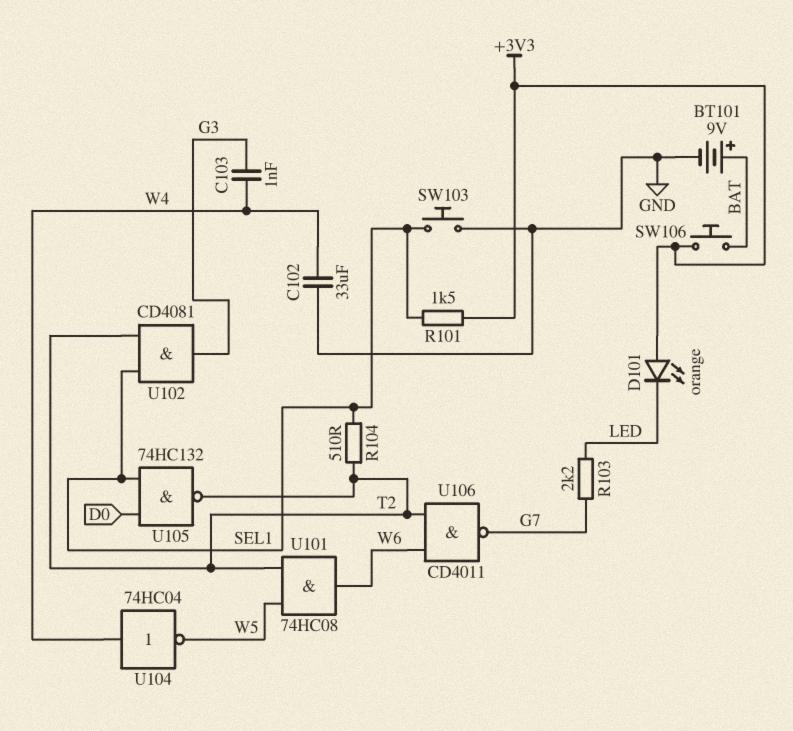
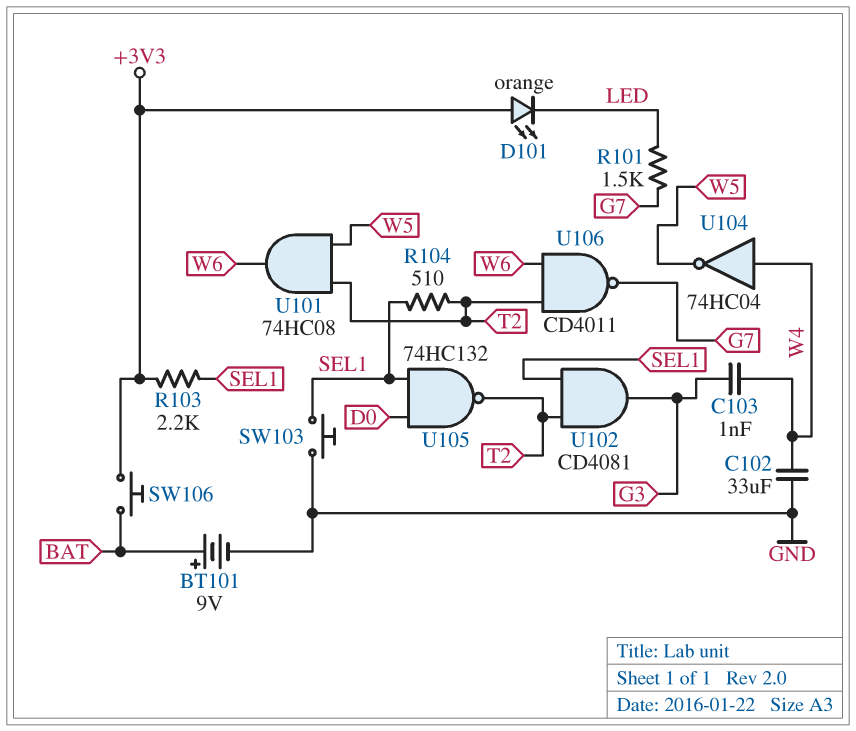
R101: 1.5k (+3V3, SEL1) -> 1.5k (G7, LED)
R103: 2.2k (G7, LED) -> 2.2k (+3V3, SEL1)

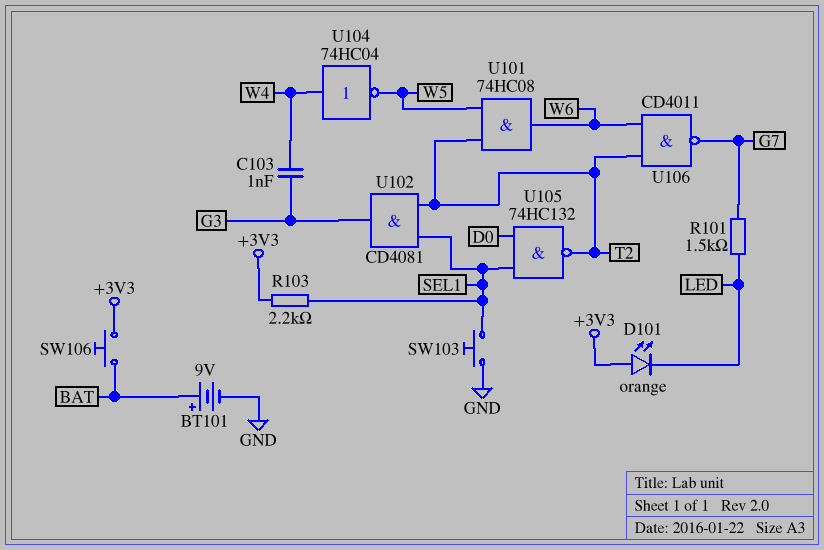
C102: 33uF (GND, W4) -> none
R104: 510 (SEL1, T2) -> none

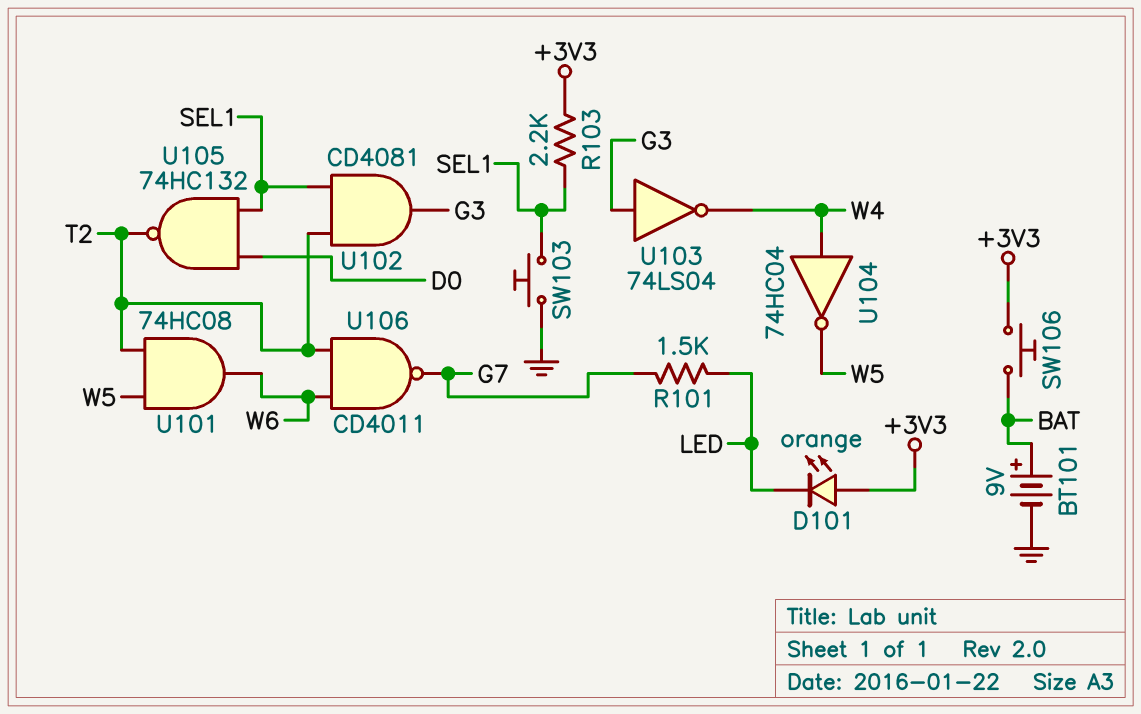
C103: 1nF (G3, W4) -> none
U103: none -> NOT 74LS04 (in G3, out W4)

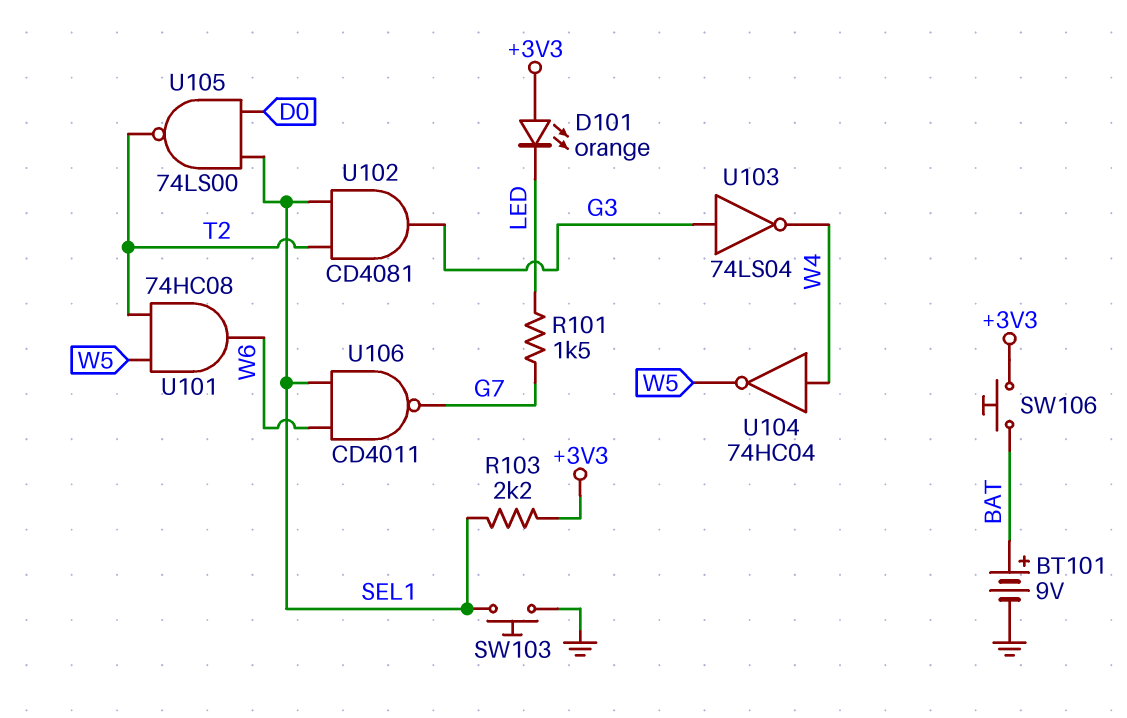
U105: NAND 74HC132 (in D0, in SEL1, out T2) -> NAND 74LS00 (in D0, in SEL1, out T2)
U106: NAND CD4011 (in T2, in W6, out G7) -> NAND CD4011 (in SEL1, in W6, out G7)

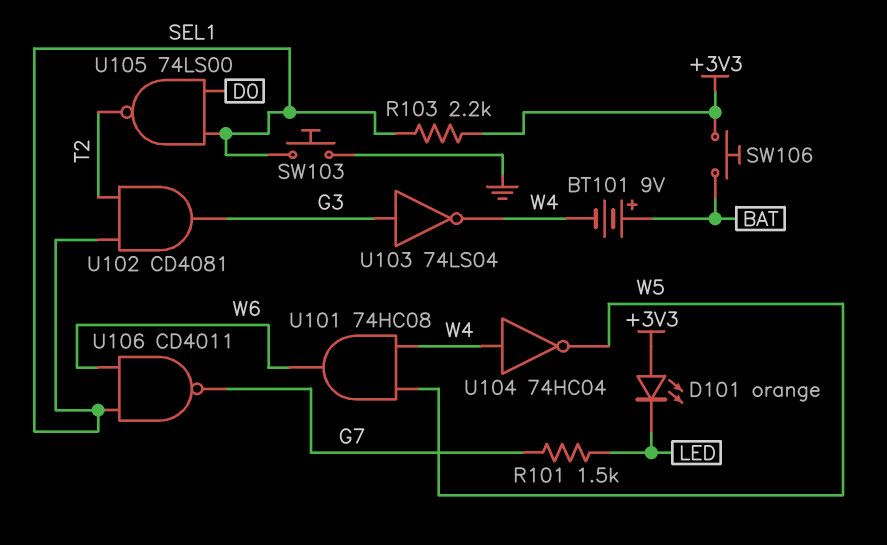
BT101: 9V (plus BAT, minus GND) -> 9V (plus BAT, minus W4)
U101: AND 74HC08 (in T2, in W5, out W6) -> AND 74HC08 (in W4, in W5, out W6)

